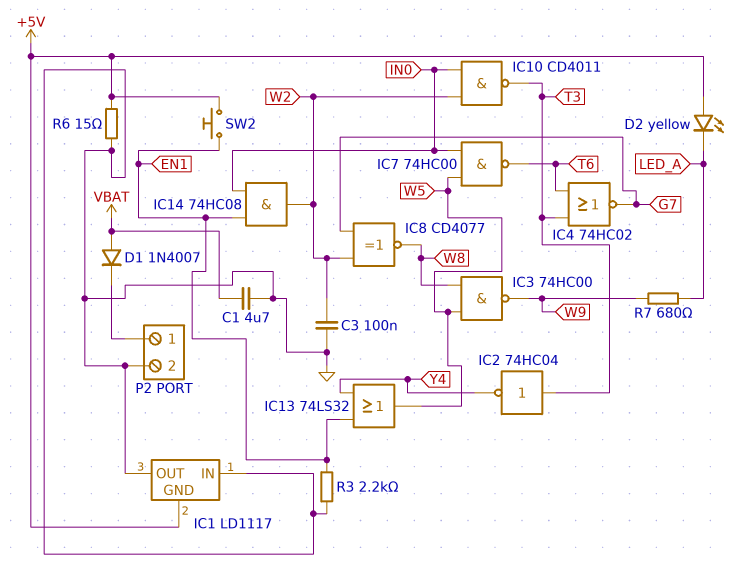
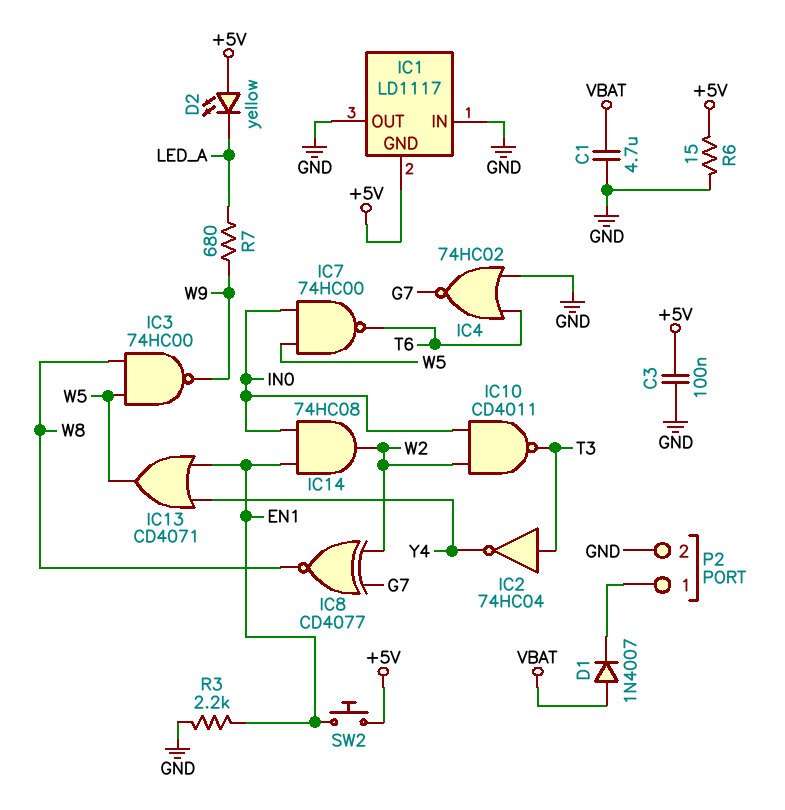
C3: 100nF (GND, W2) -> 100nF (+5V, GND)
IC4: NOR 74HC02 (in T3, in T6, out G7) -> NOR 74HC02 (in GND, in T6, out G7)
IC13: OR 74LS32 (in EN1, in Y4, out W5) -> OR CD4071 (in EN1, in Y4, out W5)

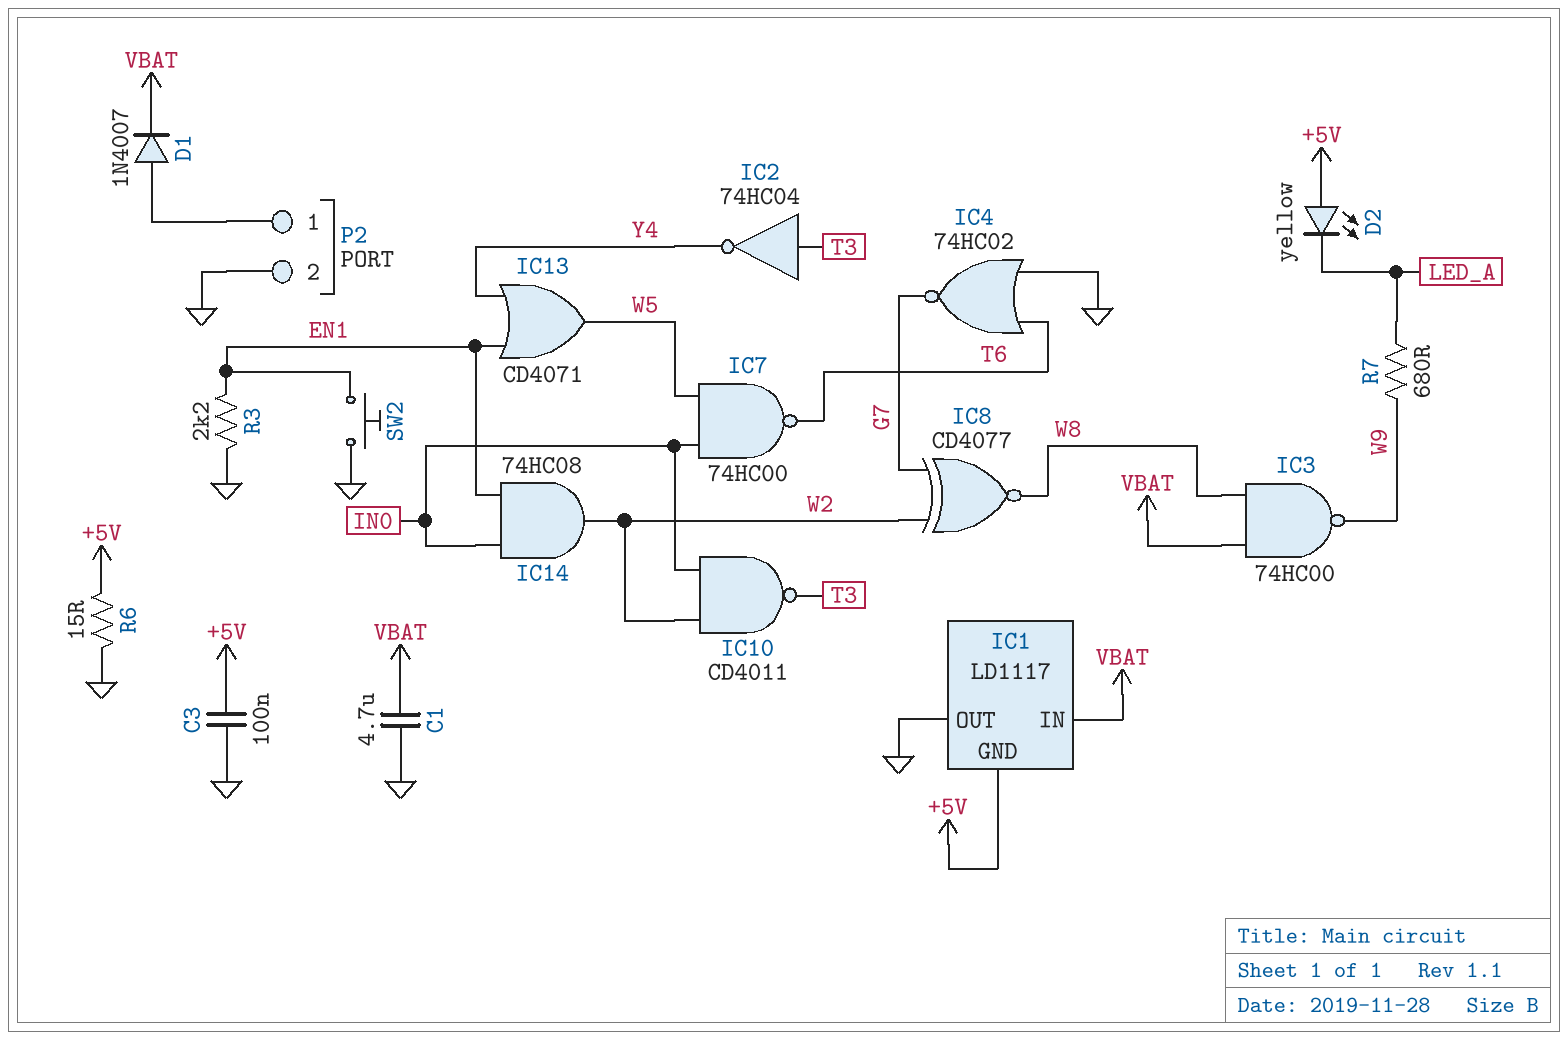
D1: diode 1N4007 (A VBAT, K P2/1) -> diode 1N4007 (A P2/1, K VBAT)
IC1 pin IN: GND -> VBAT
IC3: NAND 74HC00 (in W5, in W8, out W9) -> NAND 74HC00 (in VBAT, in W8, out W9)
SW2: button (+5V, EN1) -> button (EN1, GND)

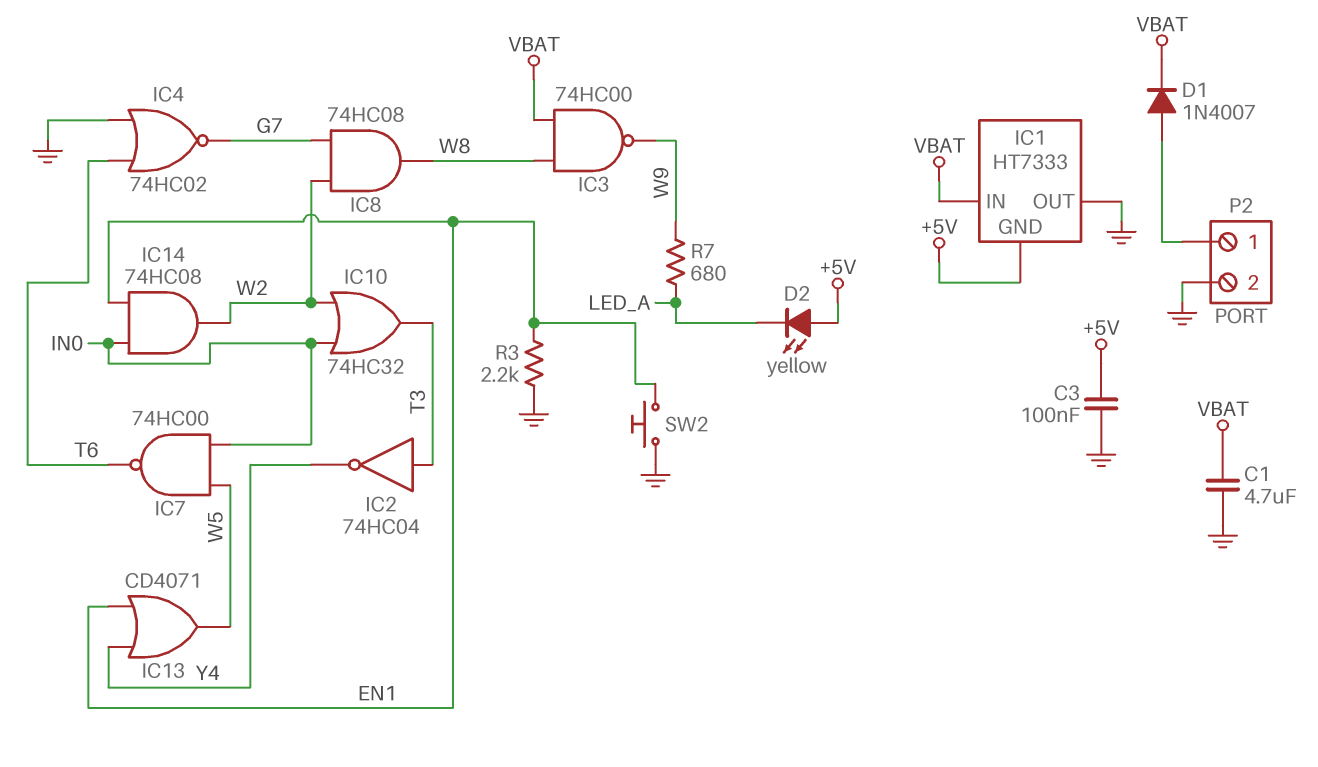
IC1: LD1117 -> HT7333
IC8: XNOR CD4077 (in G7, in W2, out W8) -> AND 74HC08 (in G7, in W2, out W8)
IC10: NAND CD4011 (in IN0, in W2, out T3) -> OR 74HC32 (in IN0, in W2, out T3)
R6: 15 (+5V, GND) -> none

